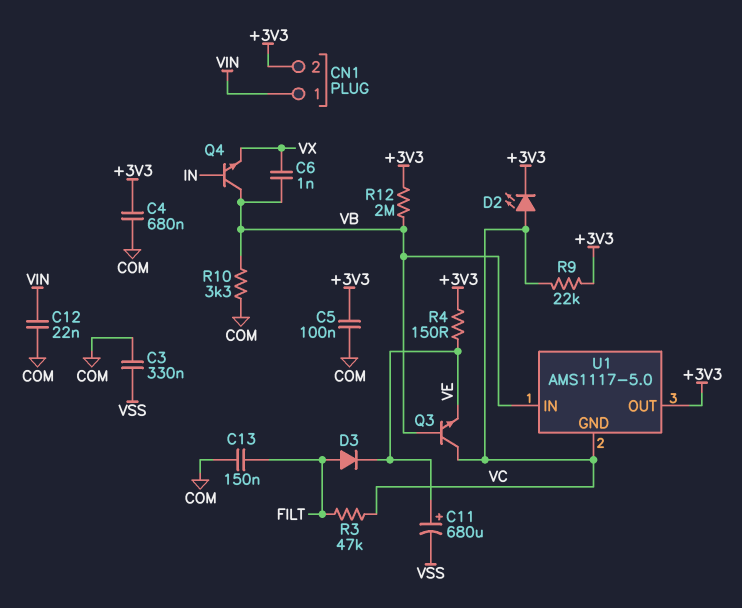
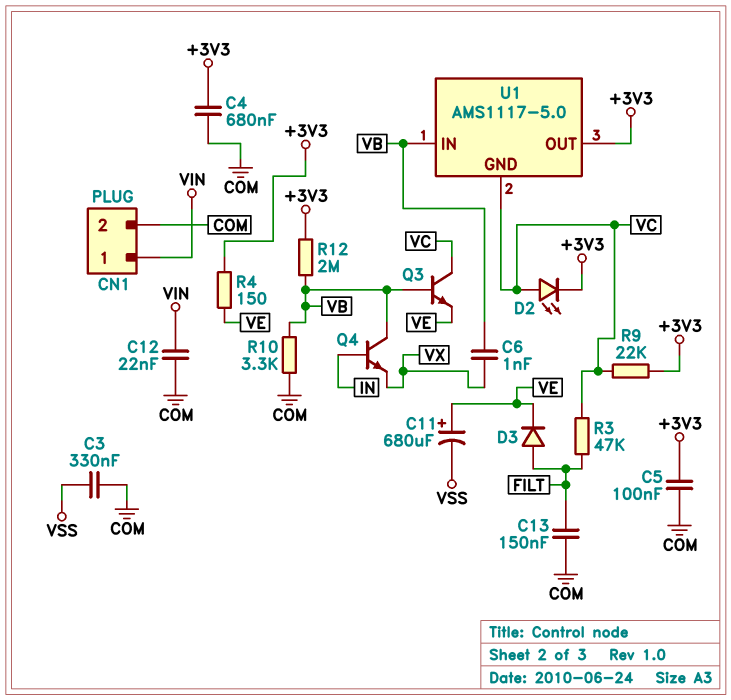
CN1 pin 2: +3V3 -> COM

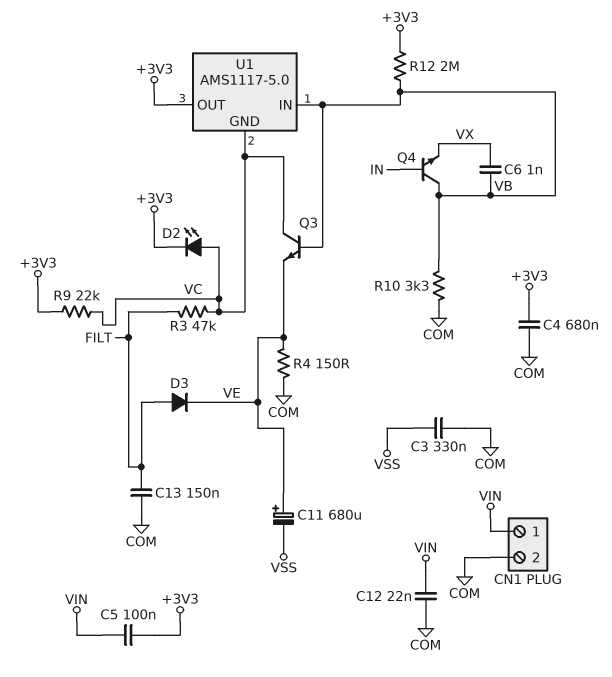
C5: 100nF (+3V3, COM) -> 100nF (+3V3, VIN)
R4: 150 (+3V3, VE) -> 150 (COM, VE)

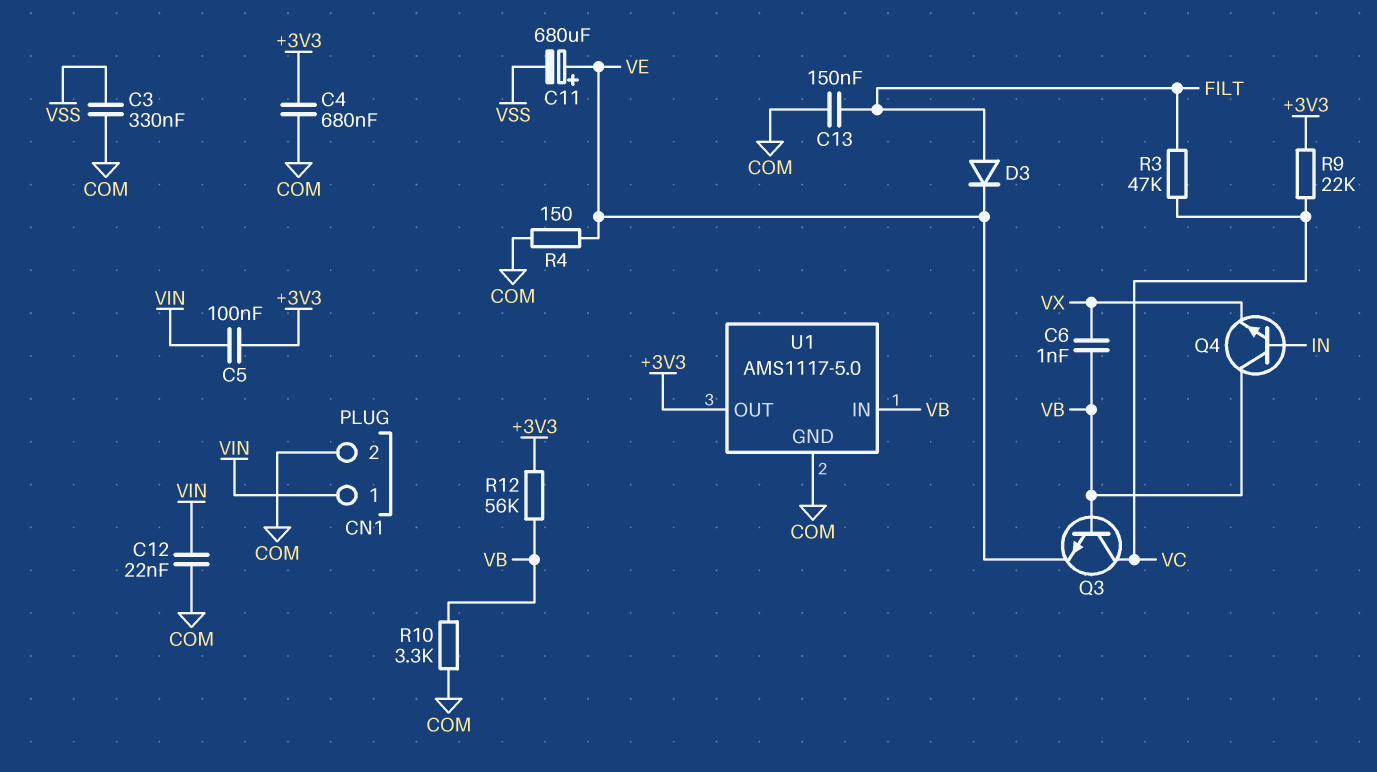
D2: LED (A VC, K +3V3) -> none
R12: 2M (+3V3, VB) -> 56k (+3V3, VB)
U1 pin GND: VC -> COM

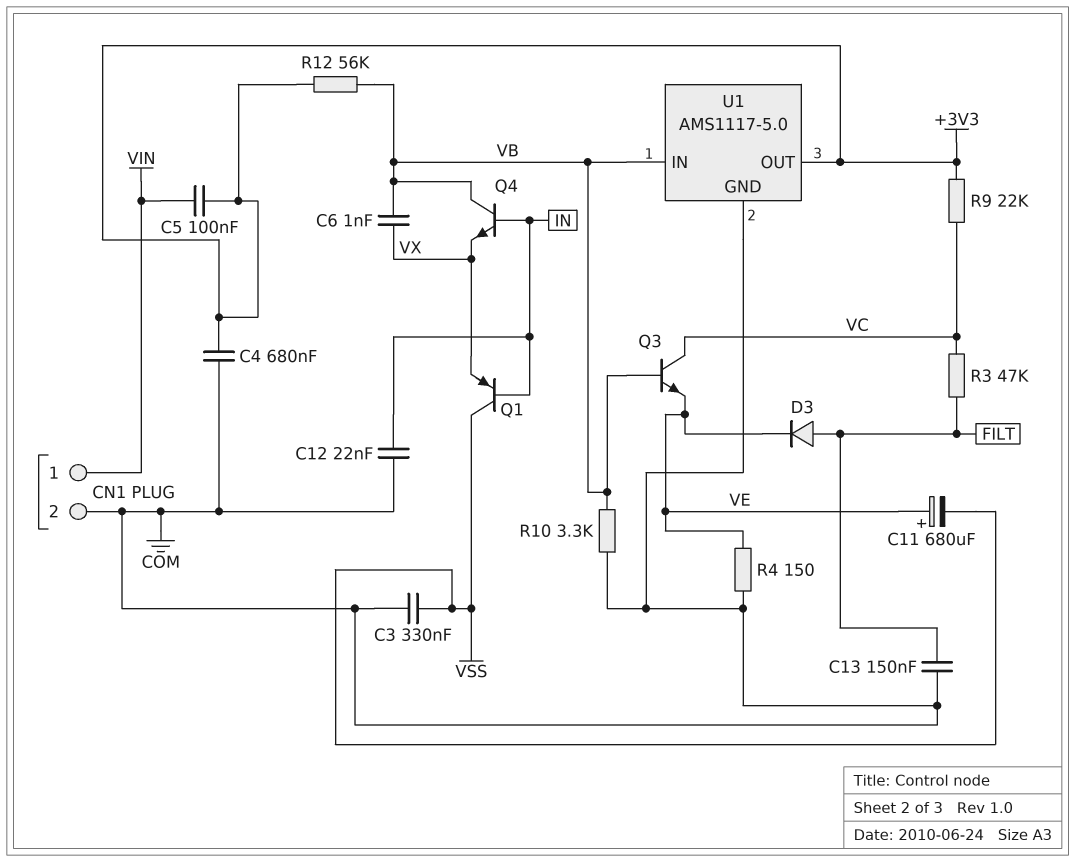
C12: 22nF (COM, VIN) -> 22nF (COM, IN)
Q1: none -> PNP (B IN, C VSS, E VX)

